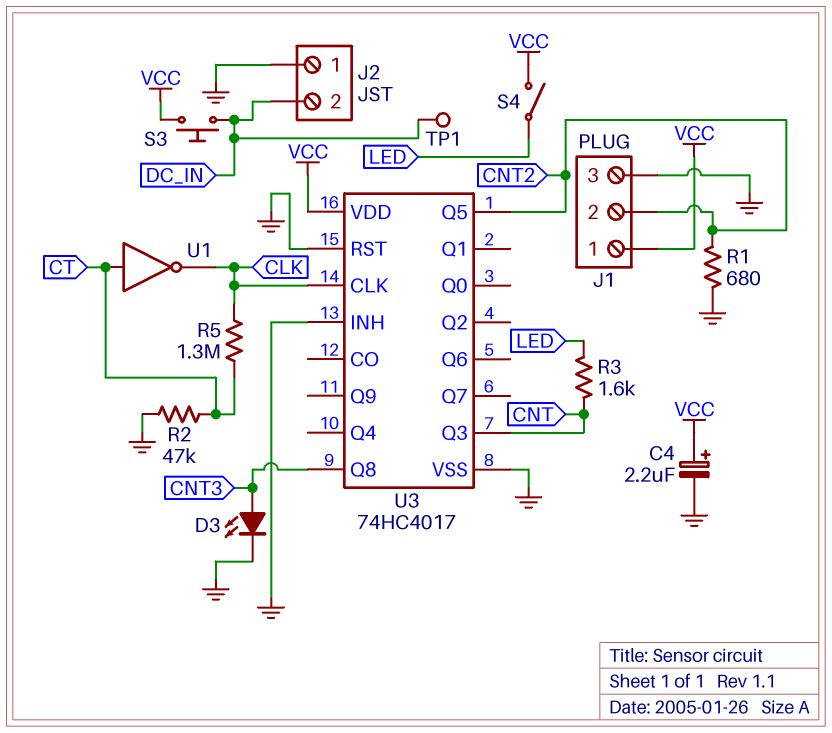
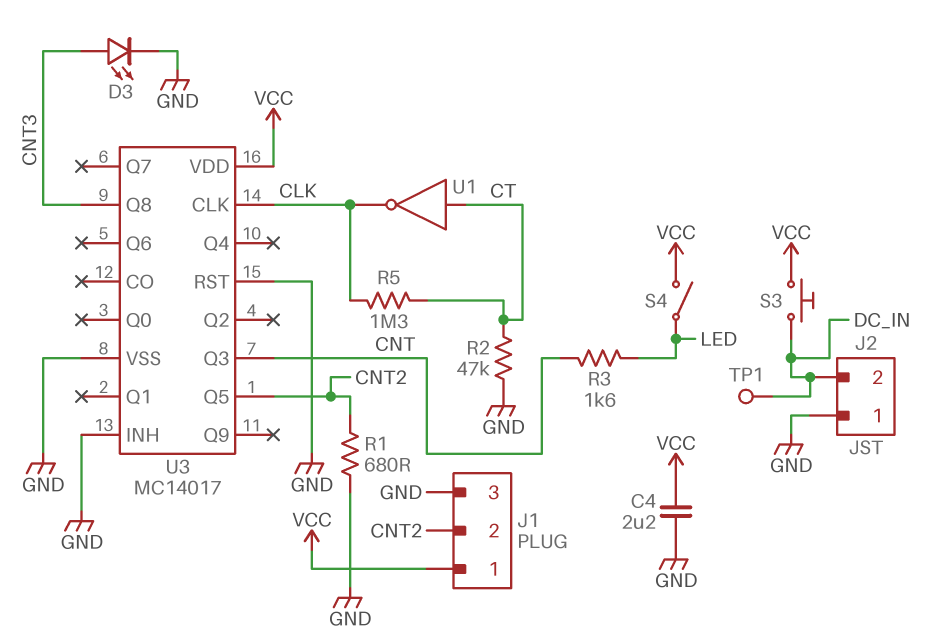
C4: 2.2uF (plus VCC, minus GND) -> 2.2uF (GND, VCC)
U3: 74HC4017 -> MC14017

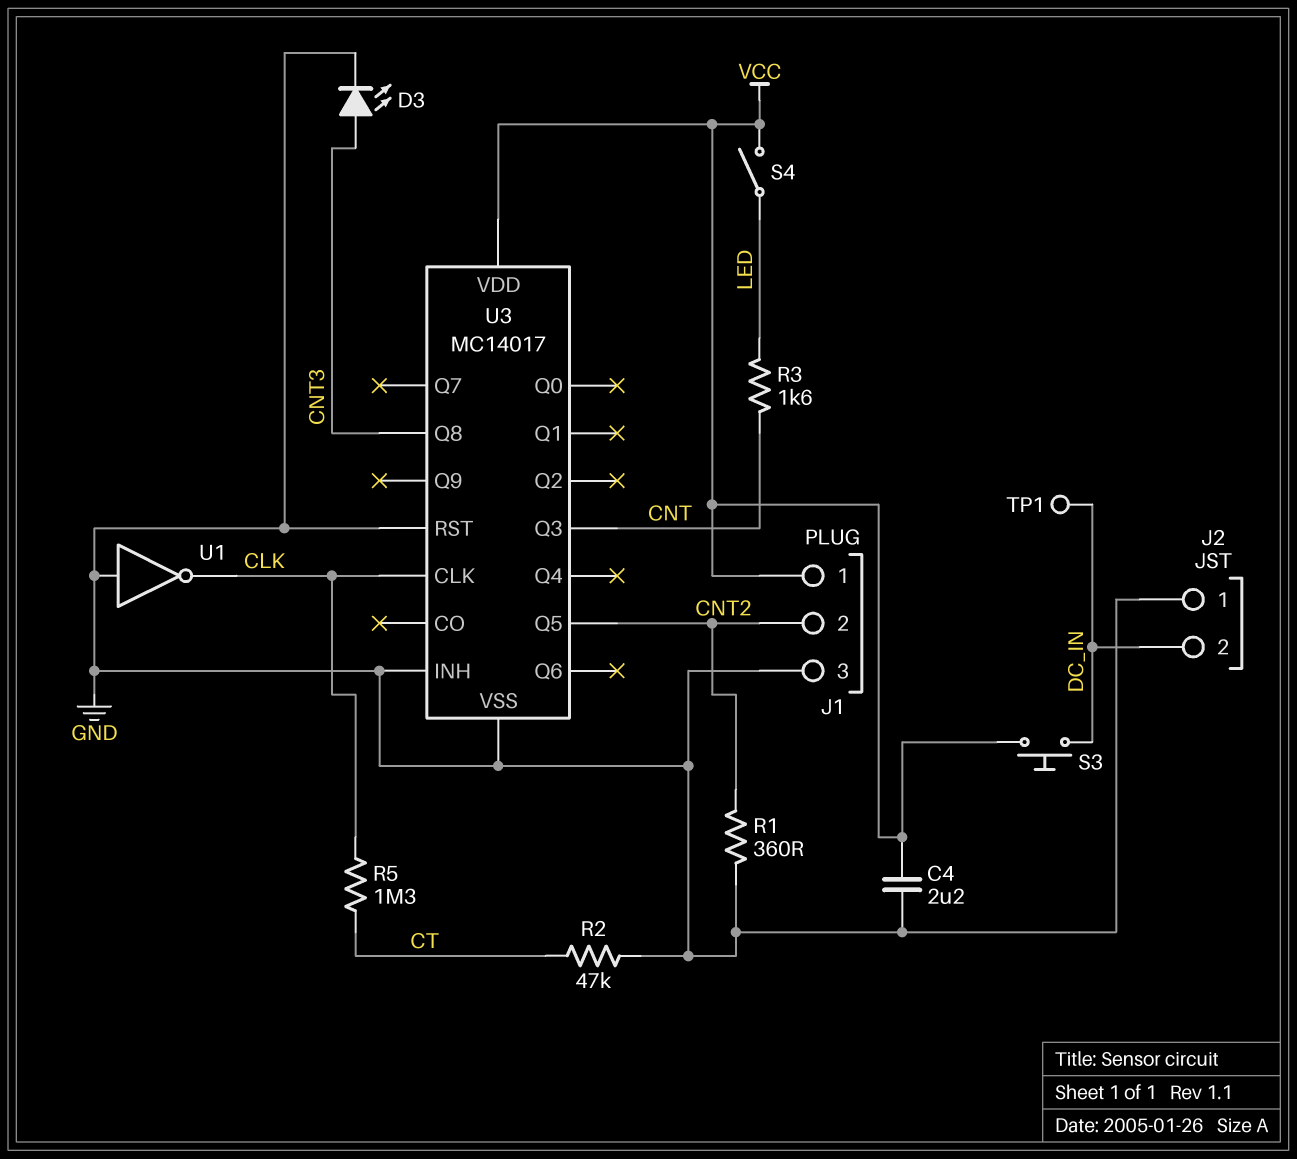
R1: 680 (CNT2, GND) -> 360 (CNT2, GND)
U1: NOT (in CT, out CLK) -> NOT (in GND, out CLK)

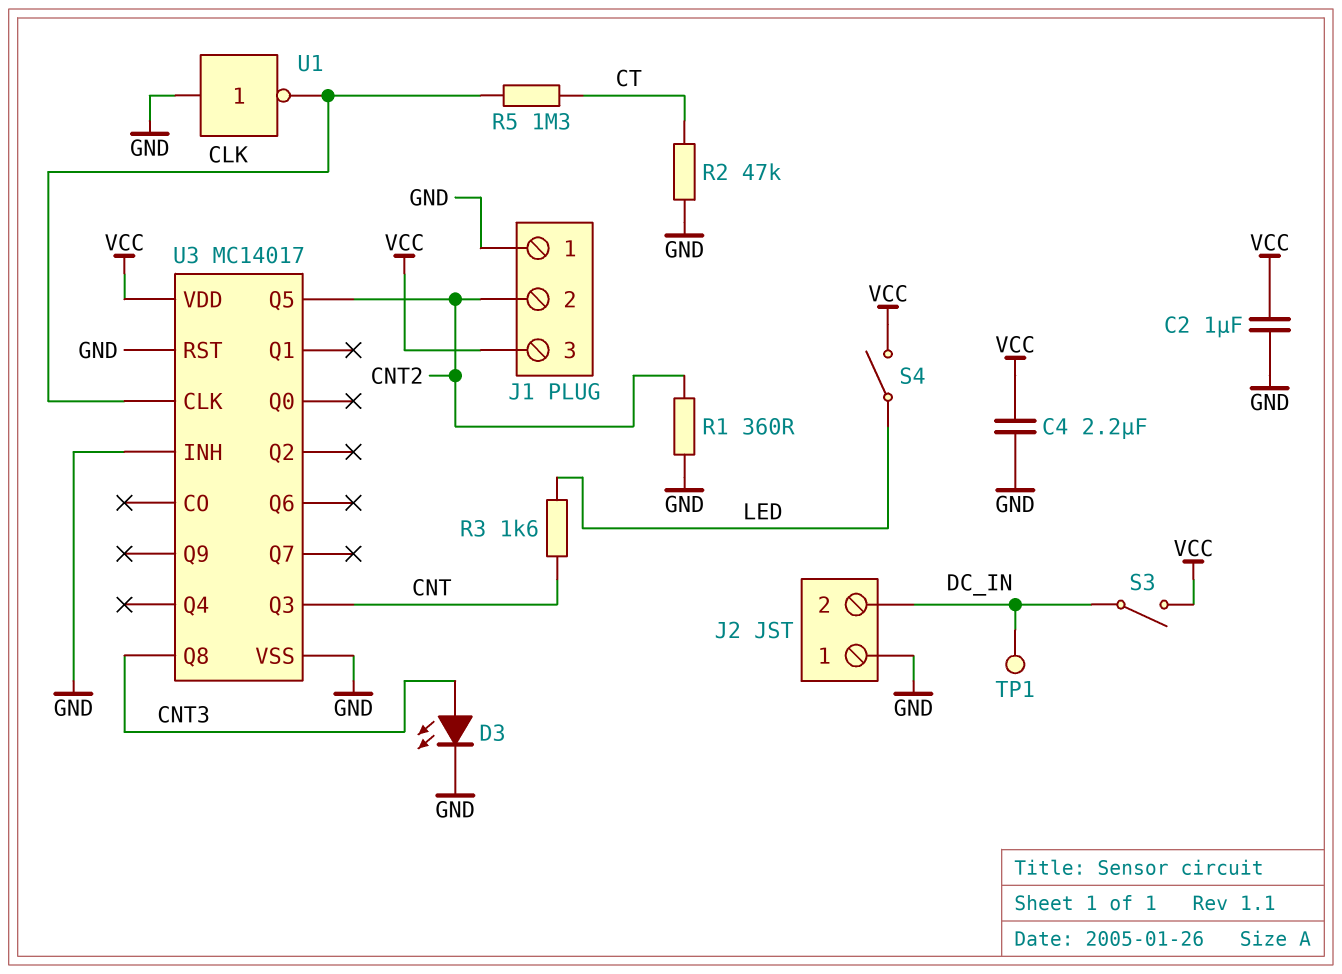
C2: none -> 1uF (GND, VCC)
J1 pin 1: VCC -> GND
J1 pin 3: GND -> VCC
S3: button (DC_IN, VCC) -> switch (DC_IN, VCC)

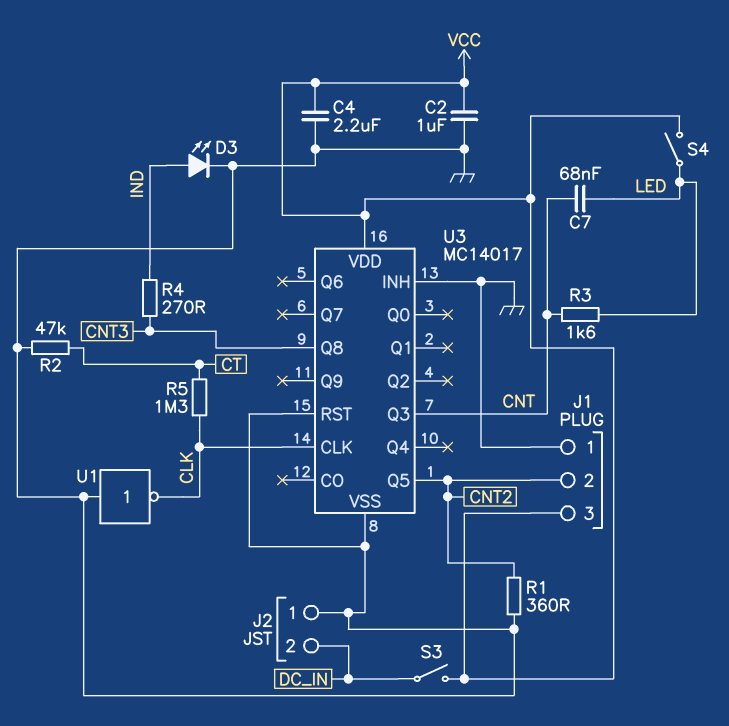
C7: none -> 68nF (CNT, LED)
D3: LED (A CNT3, K GND) -> LED (A IND, K GND)
R4: none -> 270 (CNT3, IND)
TP1: test point (DC_IN) -> none

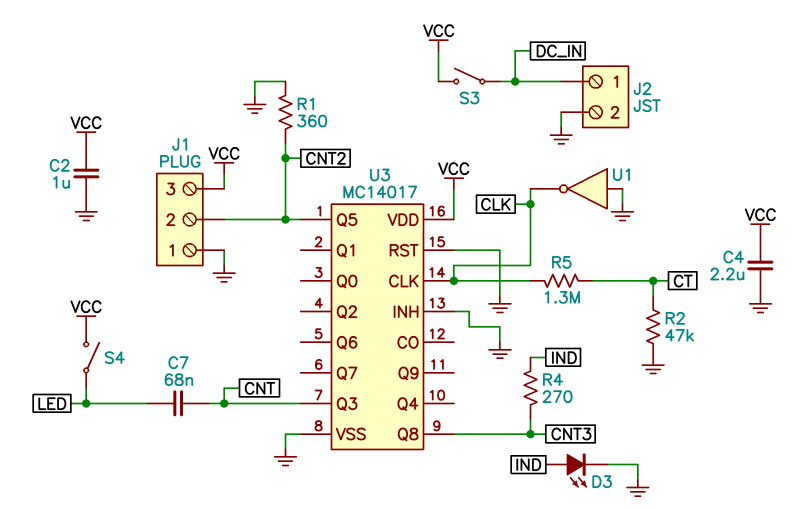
J2 pin 1: GND -> DC_IN
J2 pin 2: DC_IN -> GND
R3: 1.6k (CNT, LED) -> none

